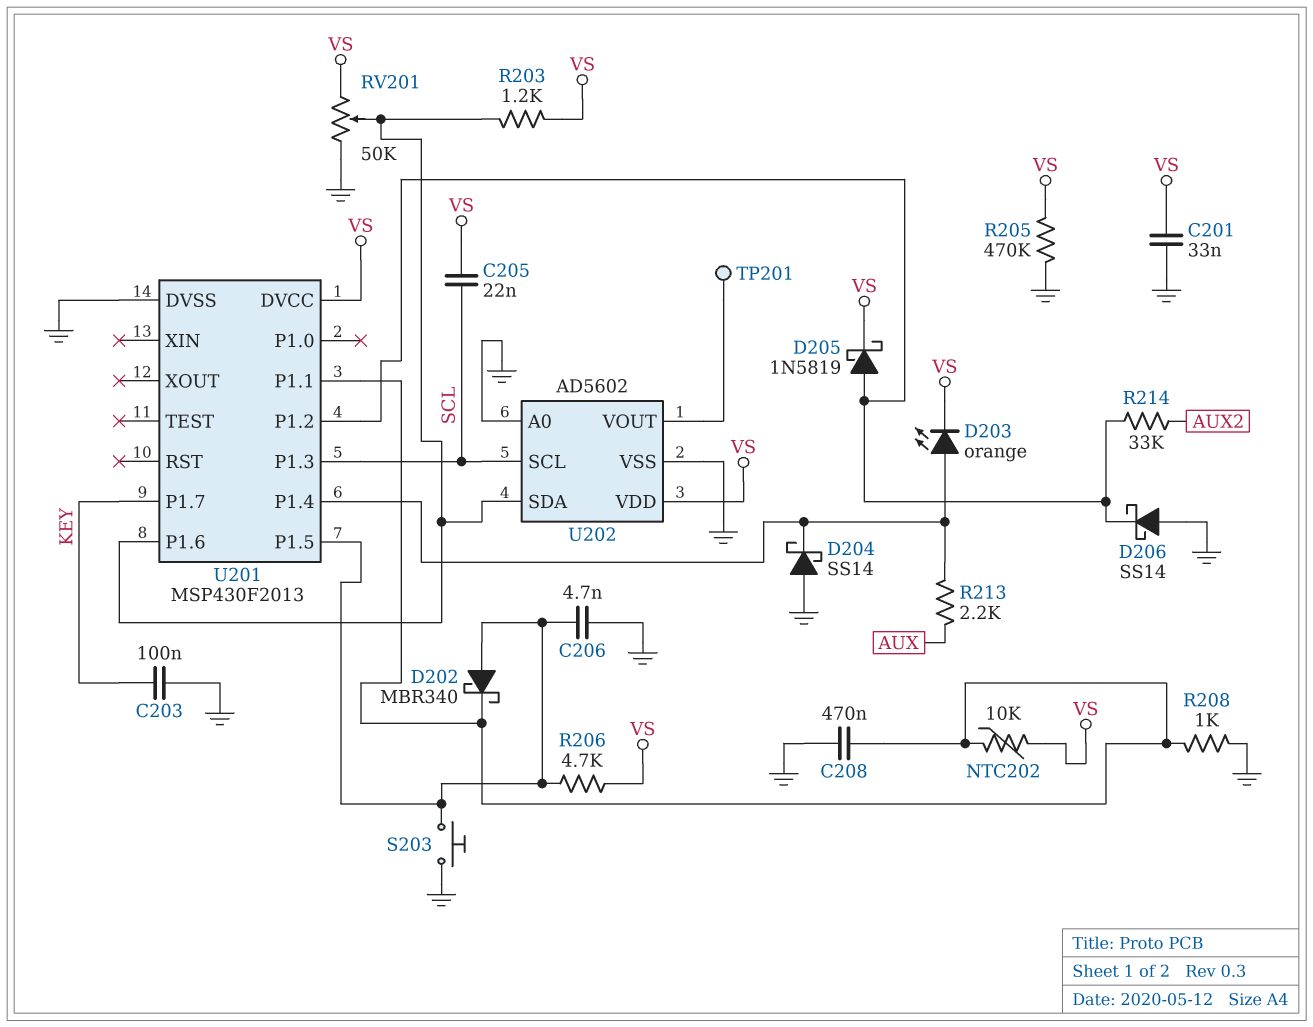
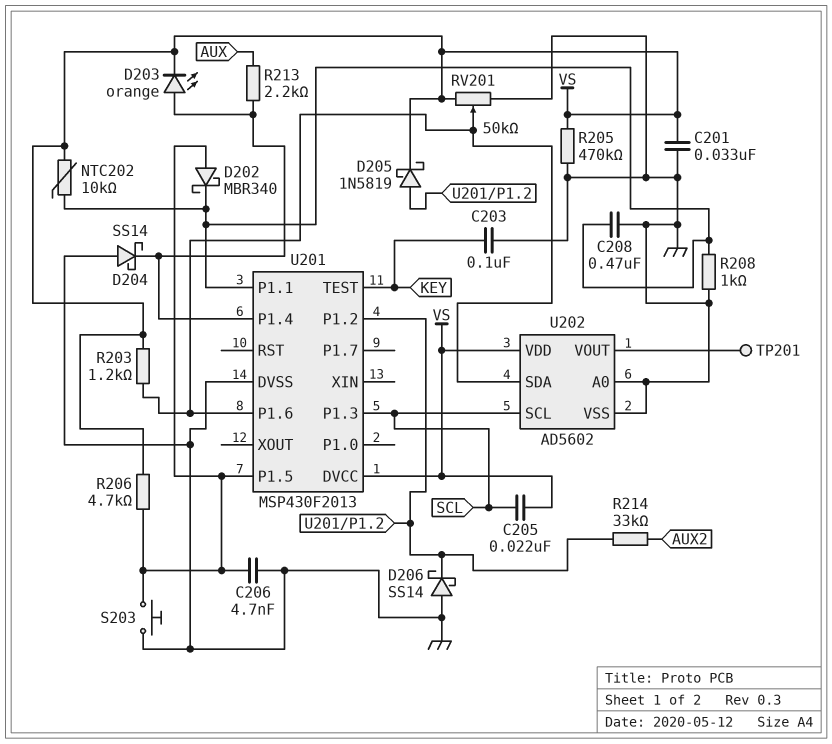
U201 pin P1.7: KEY -> none
U201 pin TEST: none -> KEY

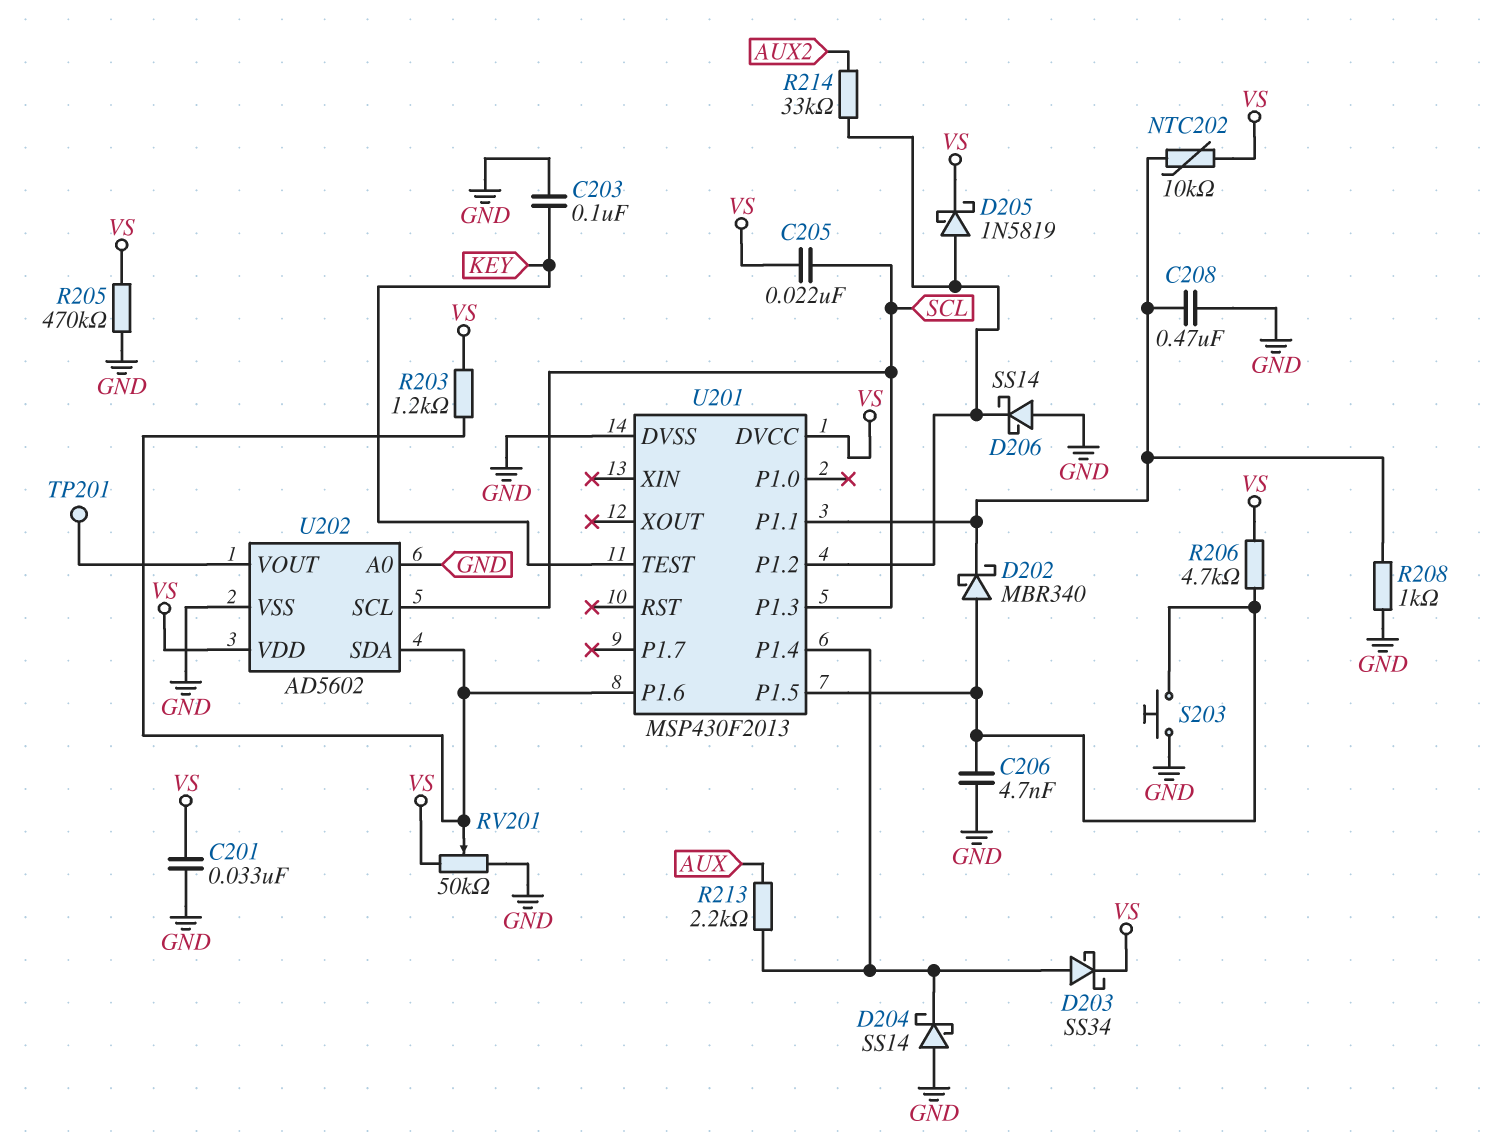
D203: LED orange (A U201/P1.4, K VS) -> schottky SS34 (A U201/P1.4, K VS)

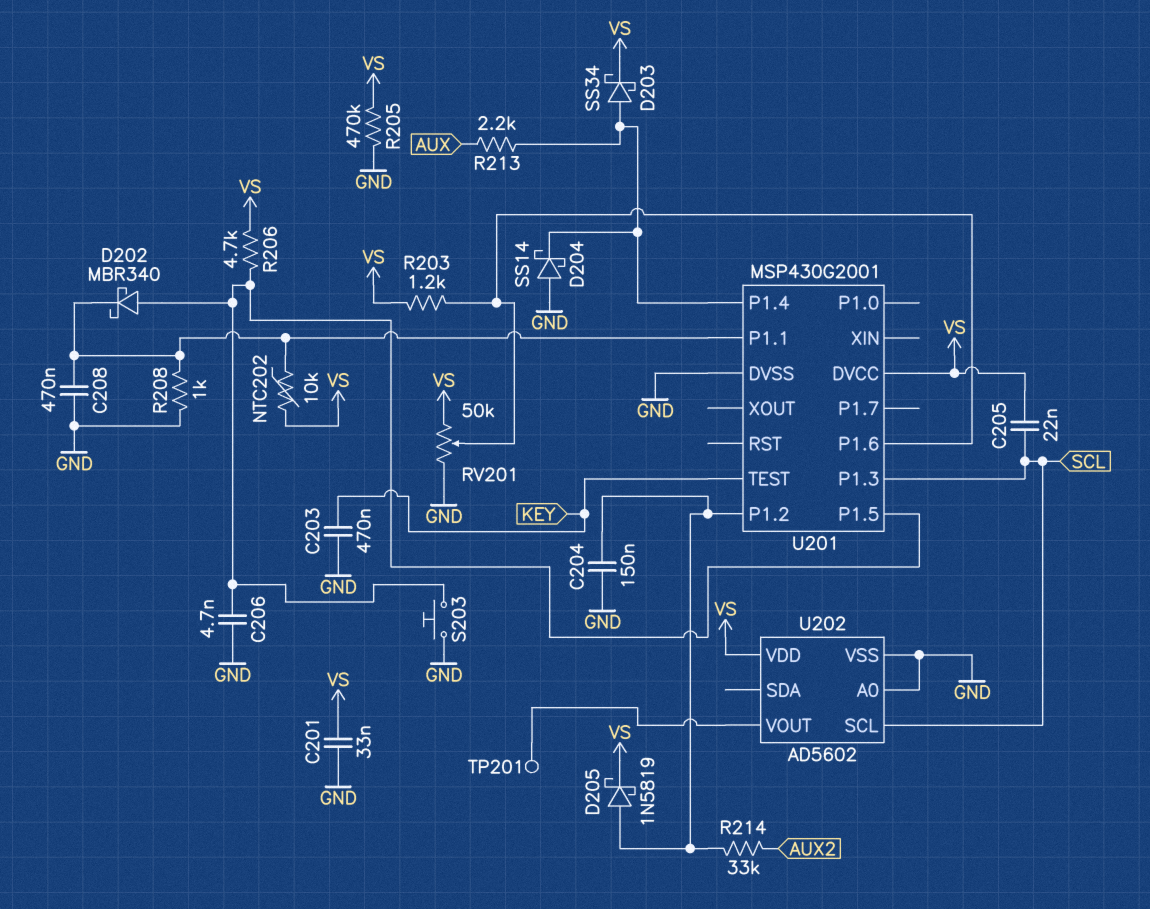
C203: 100nF (GND, KEY) -> 470nF (GND, KEY)
C204: none -> 150nF (GND, U201/P1.2)
D206: schottky SS14 (A GND, K U201/P1.2) -> none
U201: MSP430F2013 -> MSP430G2001
U202 pin SDA: U201/P1.6 -> none

